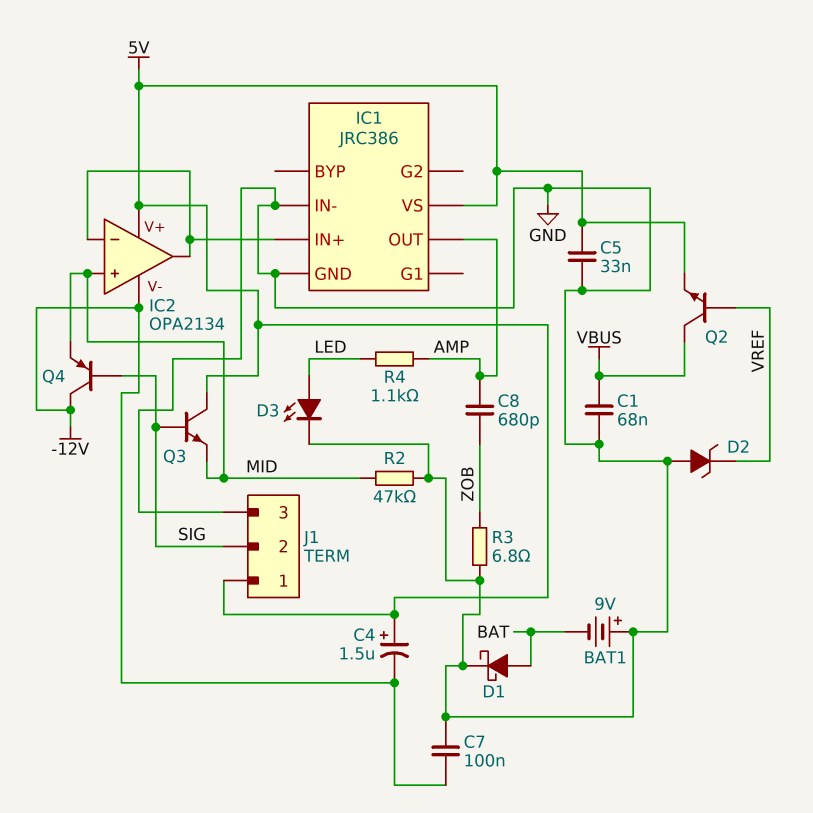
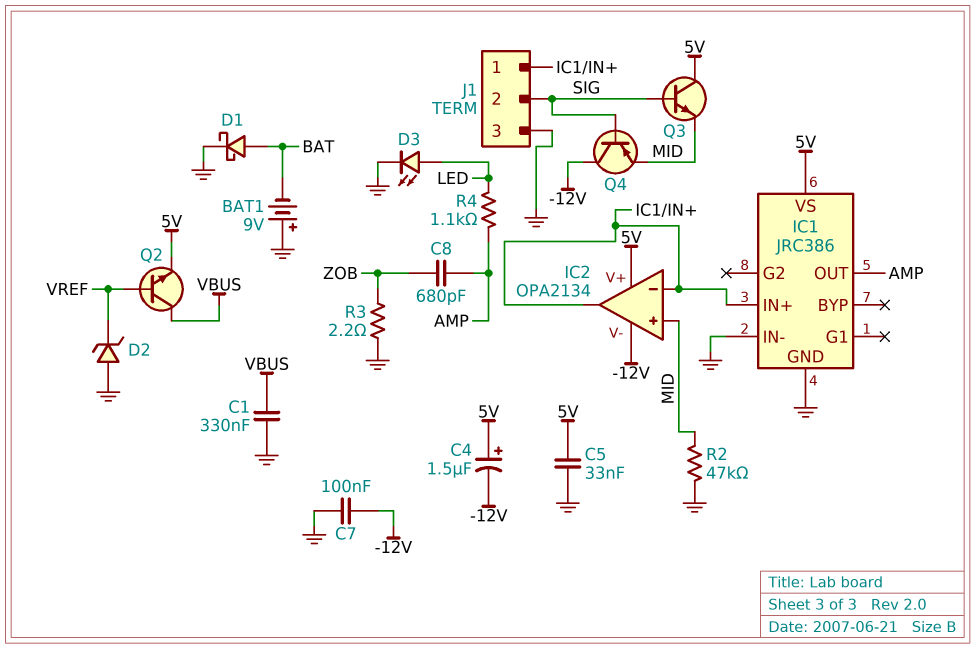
C1: 68nF (GND, VBUS) -> 330nF (GND, VBUS)
J1 pin 1: 5V -> IC1/IN+
R3: 6.8 (GND, ZOB) -> 2.2 (GND, ZOB)

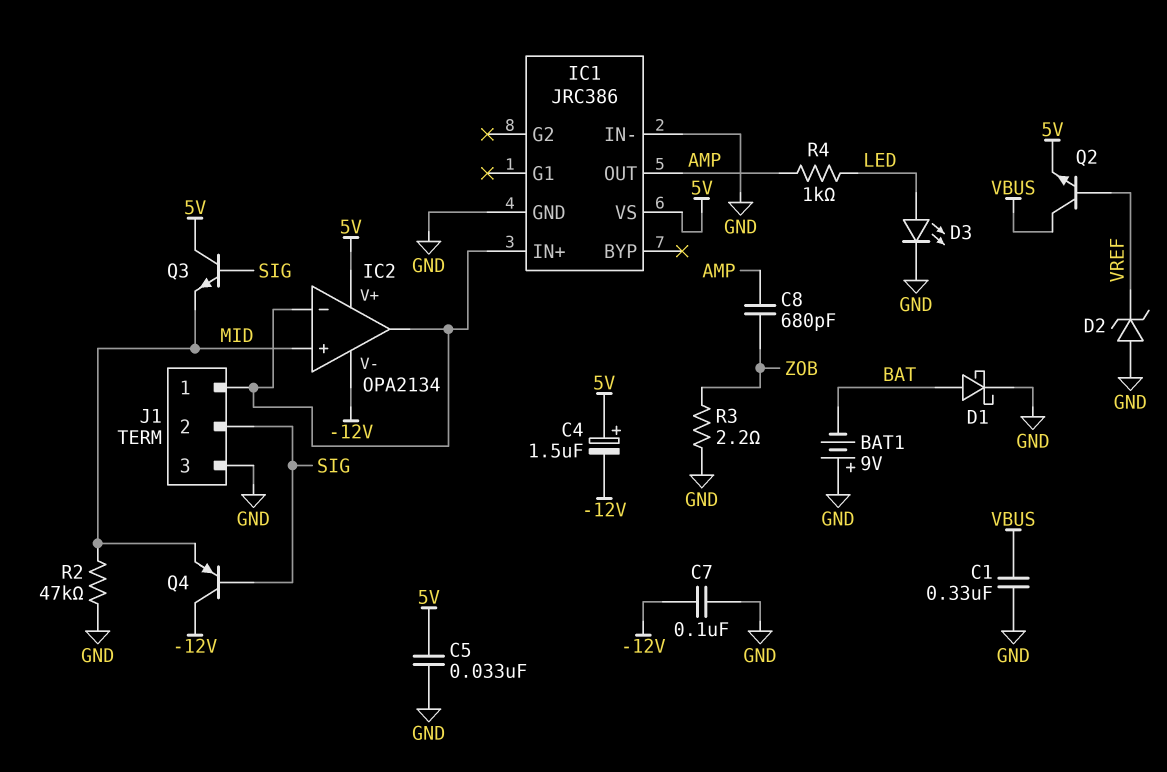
R4: 1.1k (AMP, LED) -> 1k (AMP, LED)

